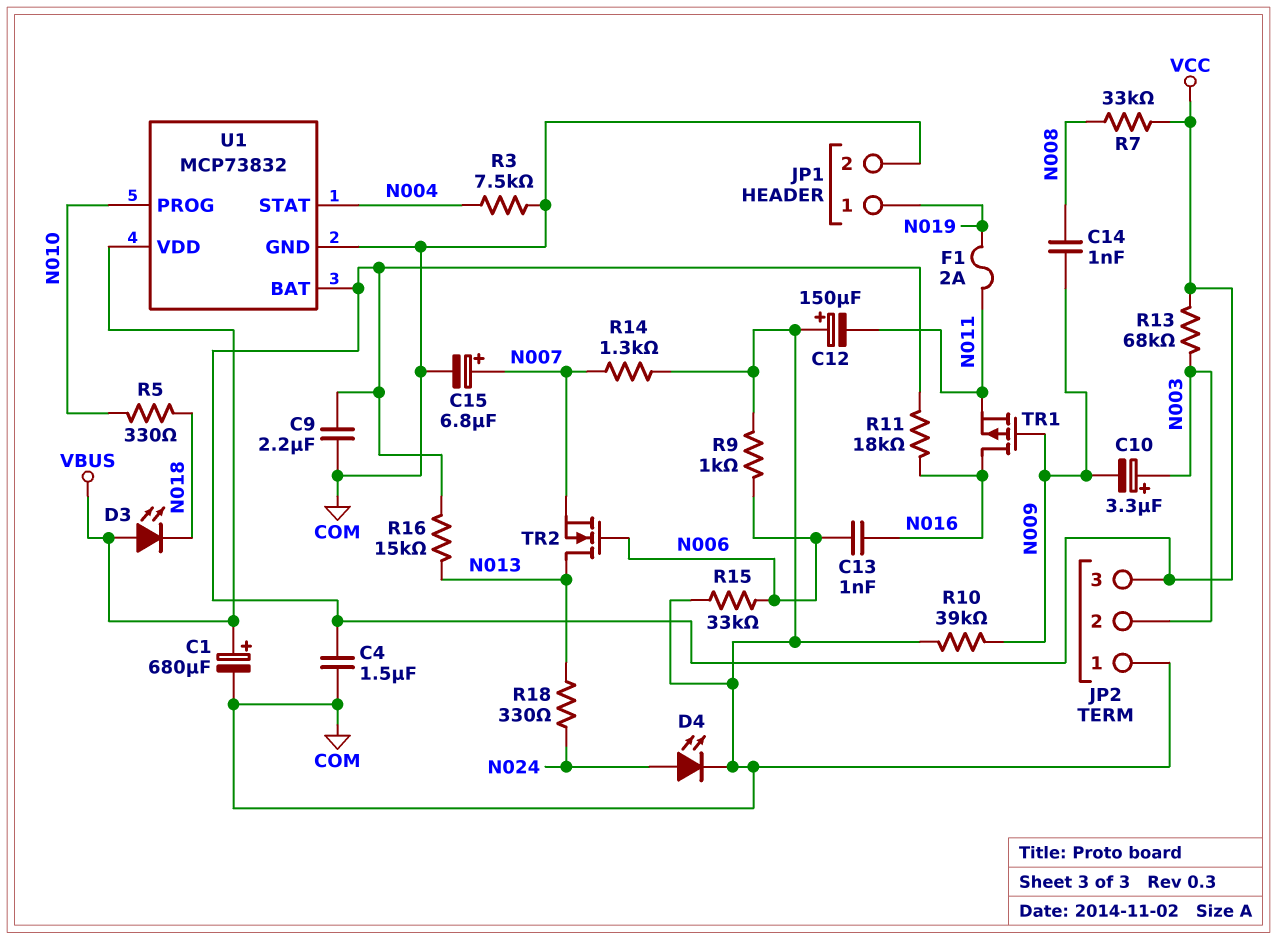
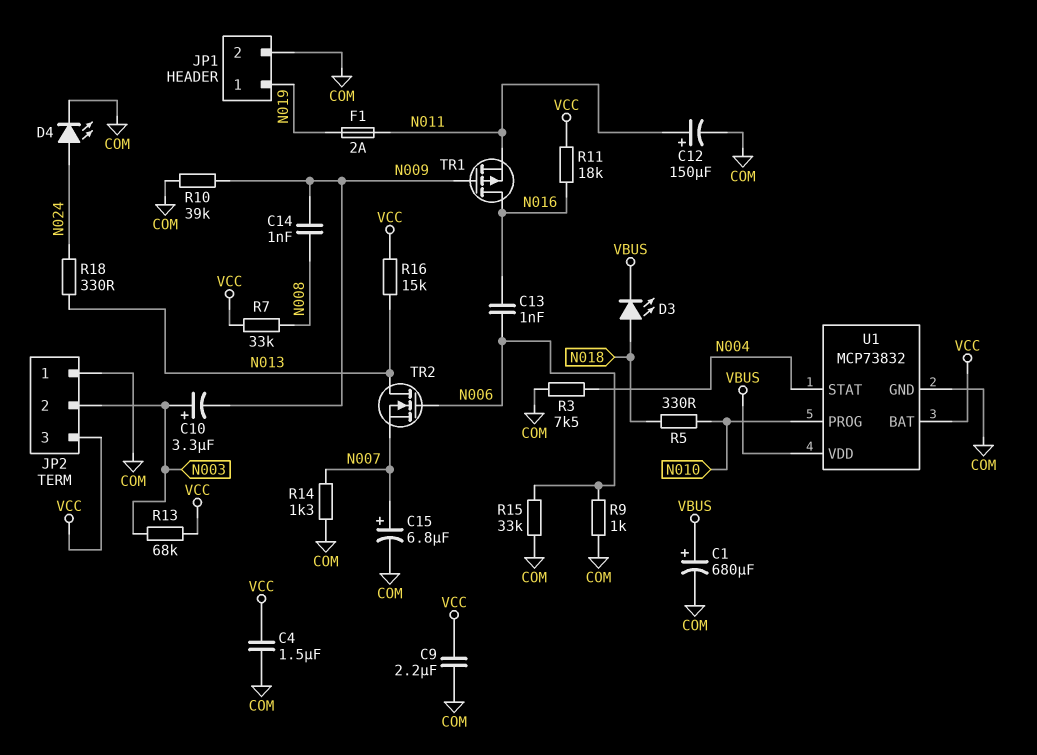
C12: 150uF (plus COM, minus N011) -> 150uF (plus N011, minus COM)
D3: LED (A VBUS, K N018) -> LED (A N018, K VBUS)

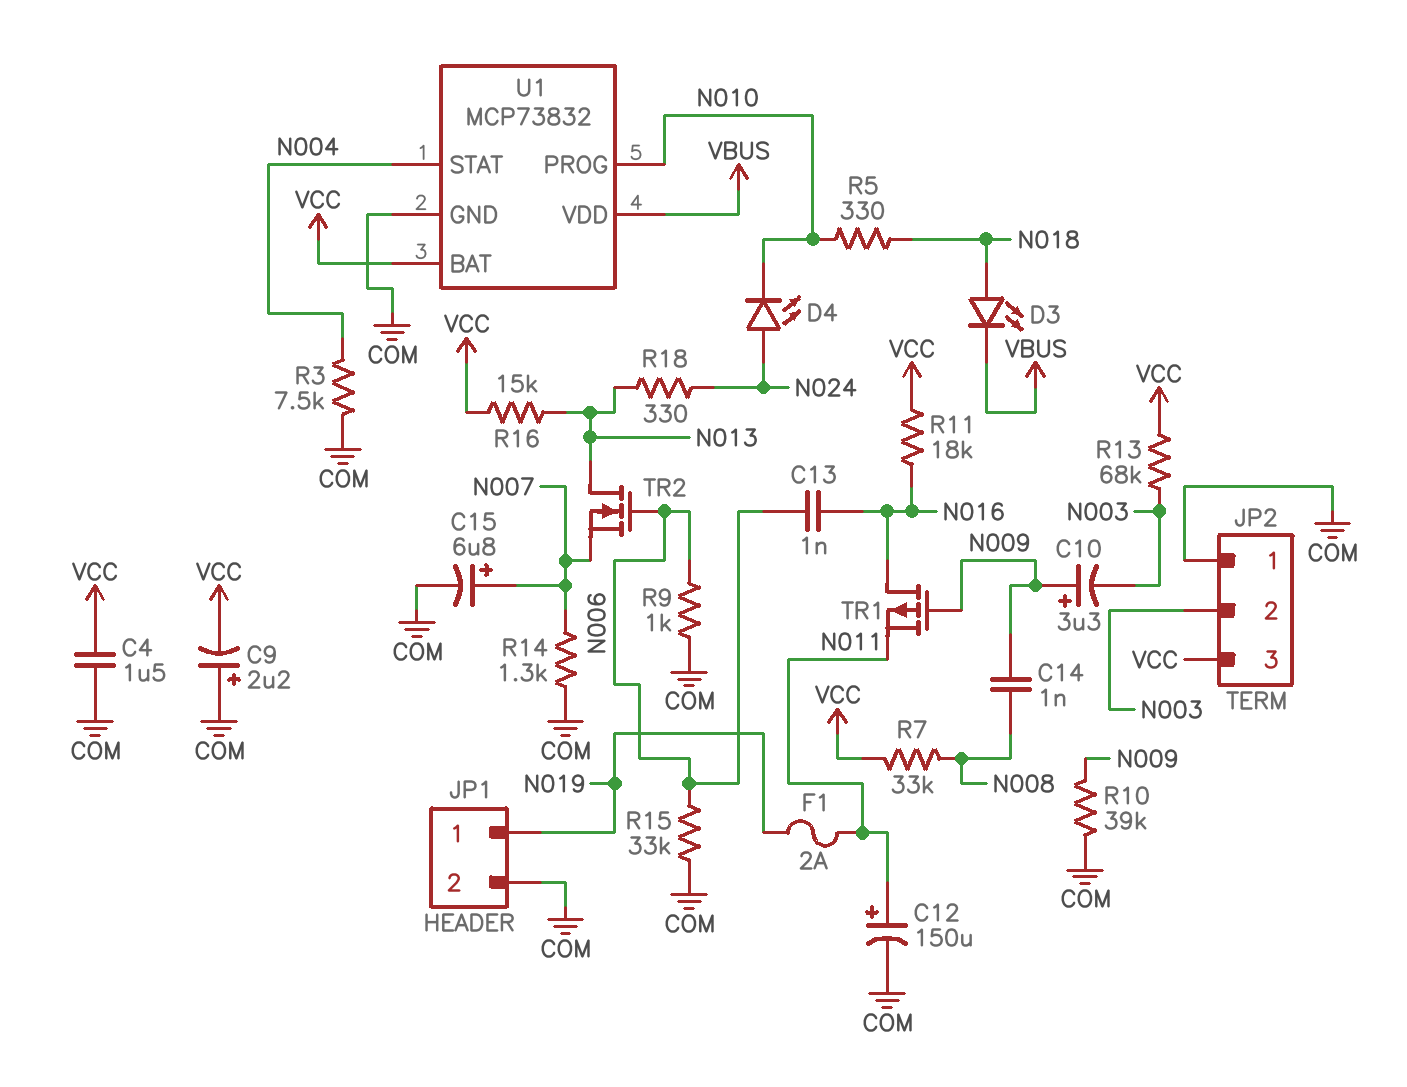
C1: 680uF (plus VBUS, minus COM) -> none
C9: 2.2uF (COM, VCC) -> 2.2uF (plus COM, minus VCC)
C10: 3.3uF (plus N003, minus N009) -> 3.3uF (plus N009, minus N003)
D4: LED (A N024, K COM) -> LED (A N024, K N010)

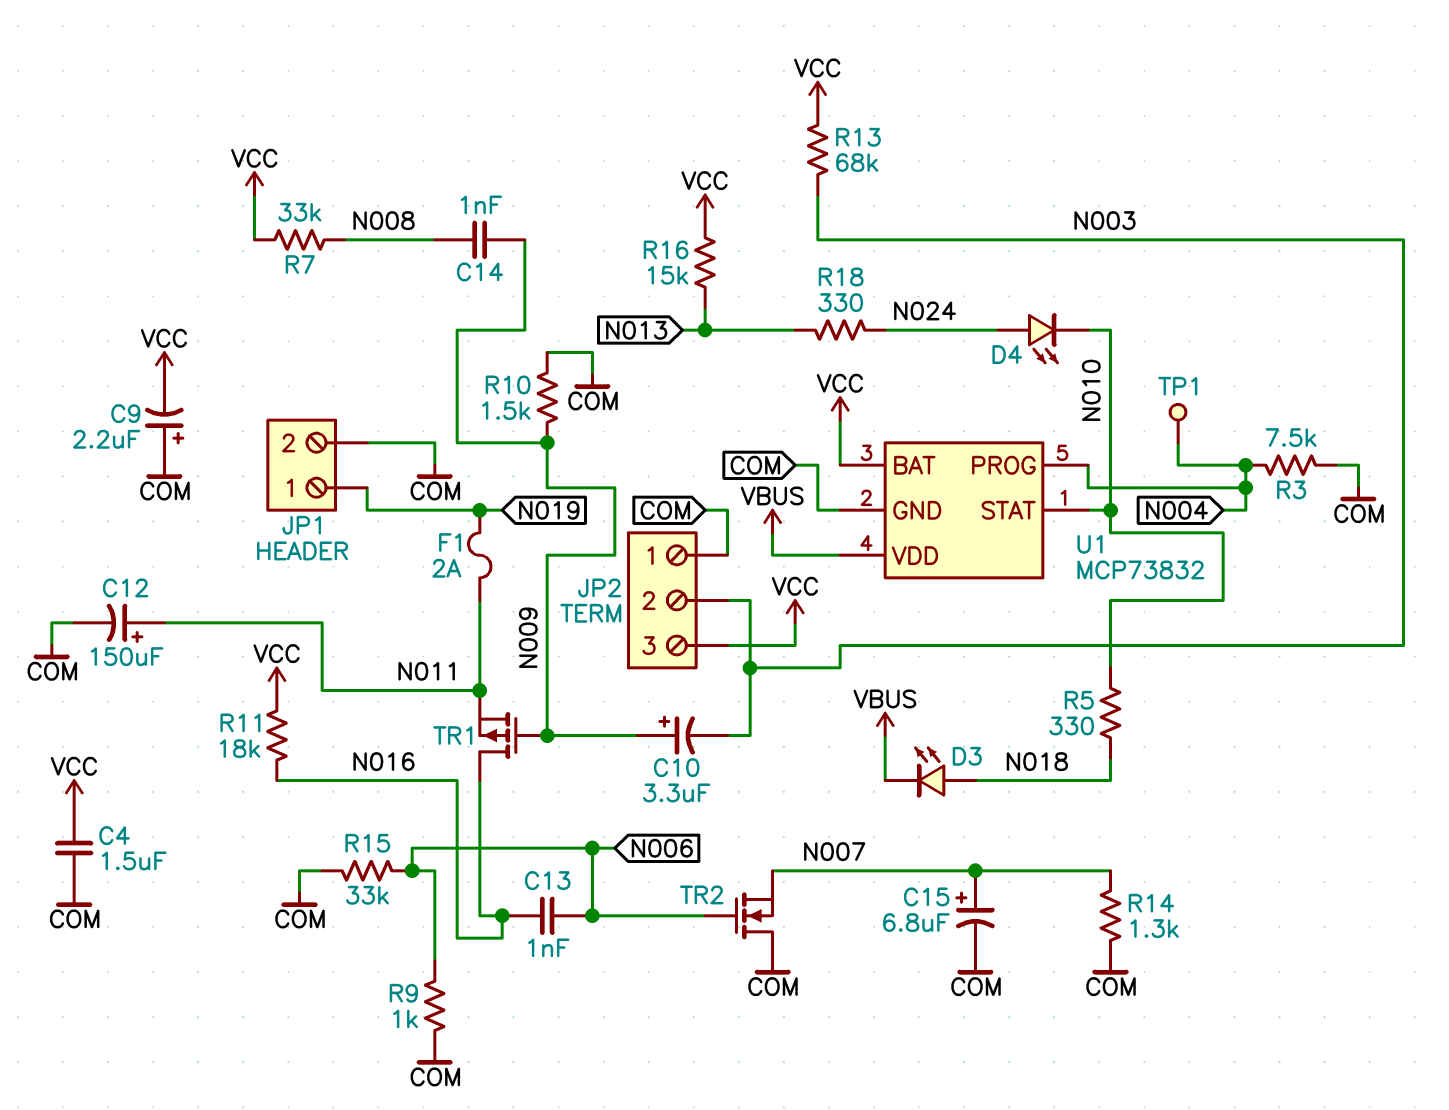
R10: 39k (COM, N009) -> 1.5k (COM, N009)
TP1: none -> test point (N004)
TR2: NMOS (G N006, D N013, S N007) -> NMOS (G N006, D COM, S N007)
U1 pin PROG: N010 -> N004
U1 pin STAT: N004 -> N010

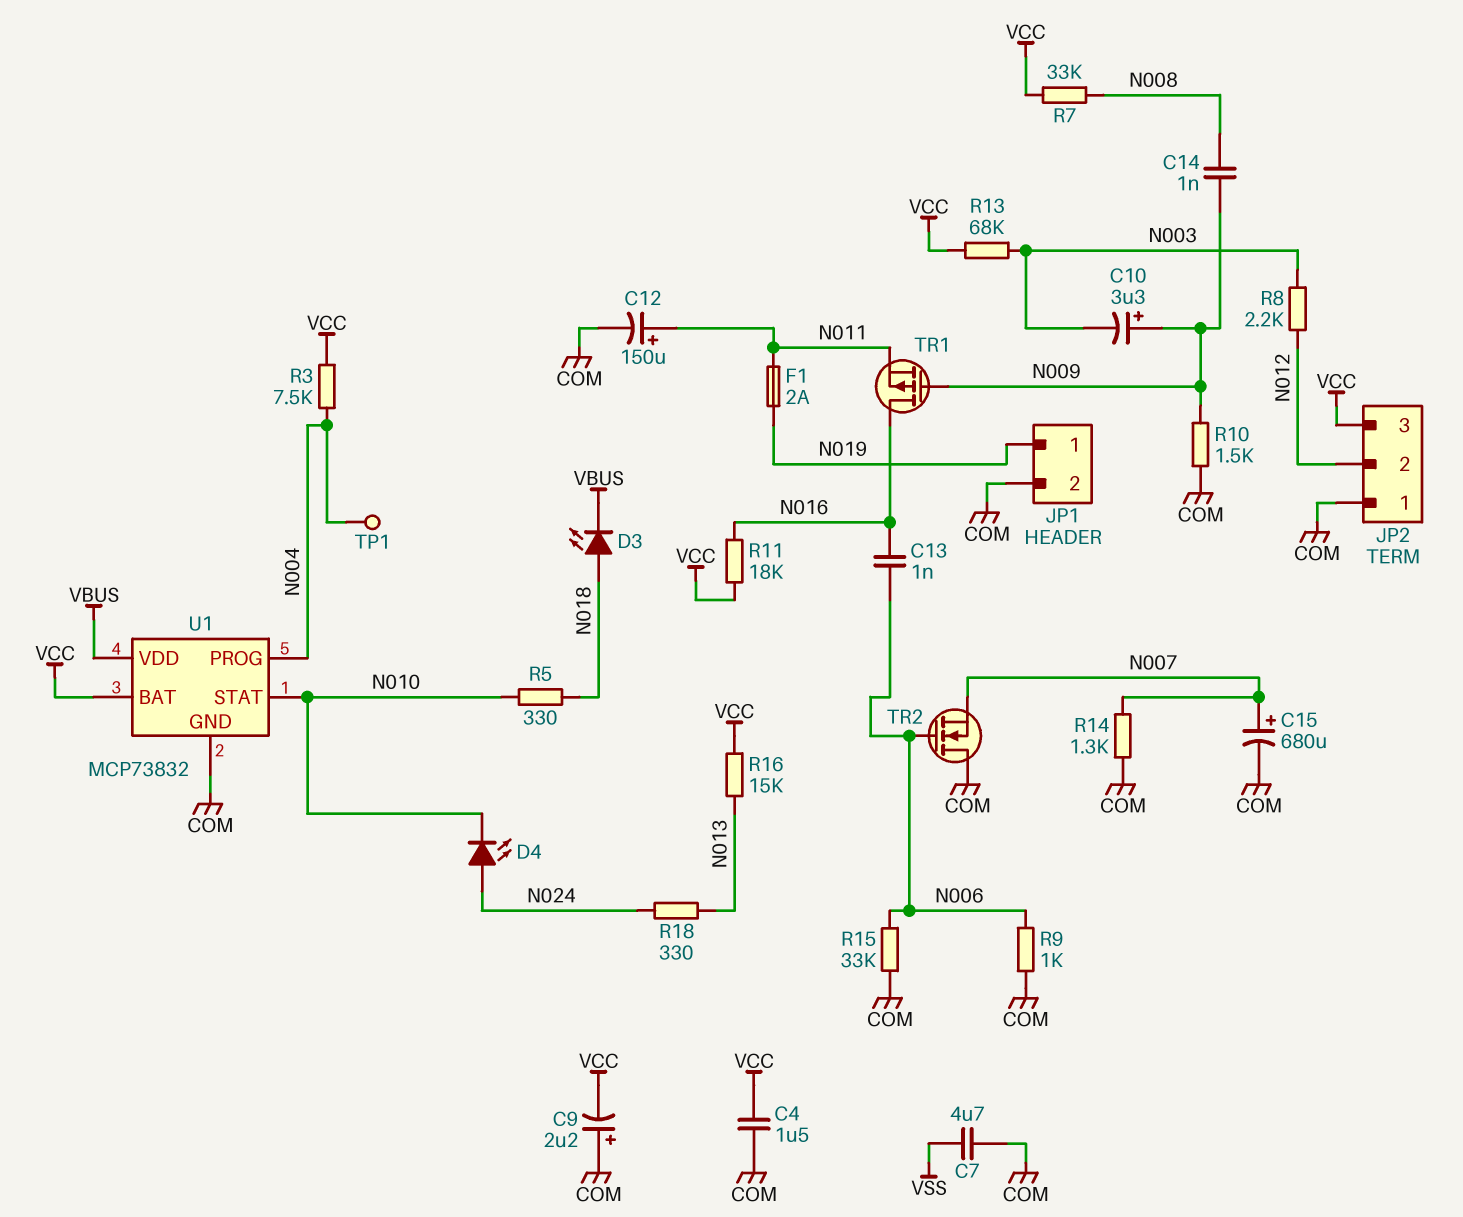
C7: none -> 4.7uF (COM, VSS)
C15: 6.8uF (plus N007, minus COM) -> 680uF (plus N007, minus COM)
JP2 pin 2: N003 -> N012
R3: 7.5k (COM, N004) -> 7.5k (N004, VCC)
R8: none -> 2.2k (N003, N012)

